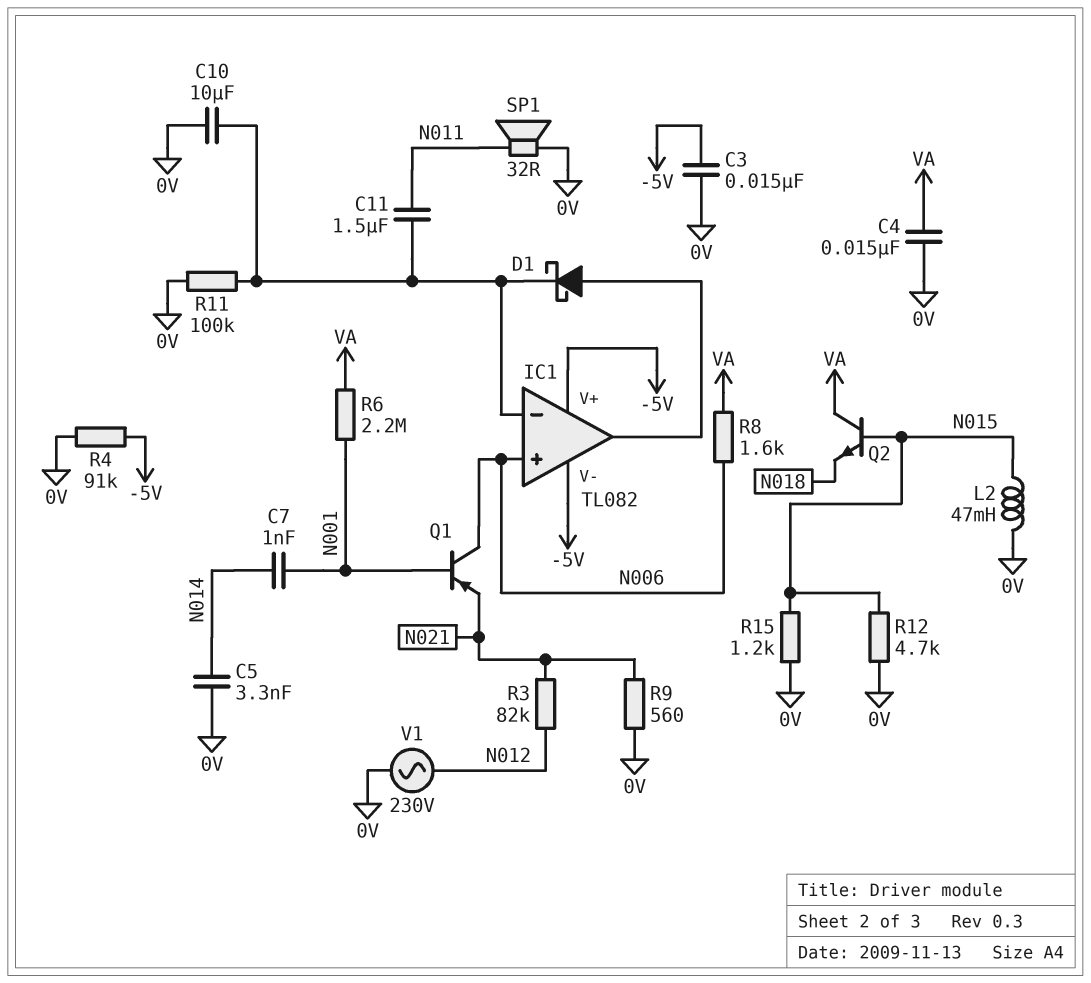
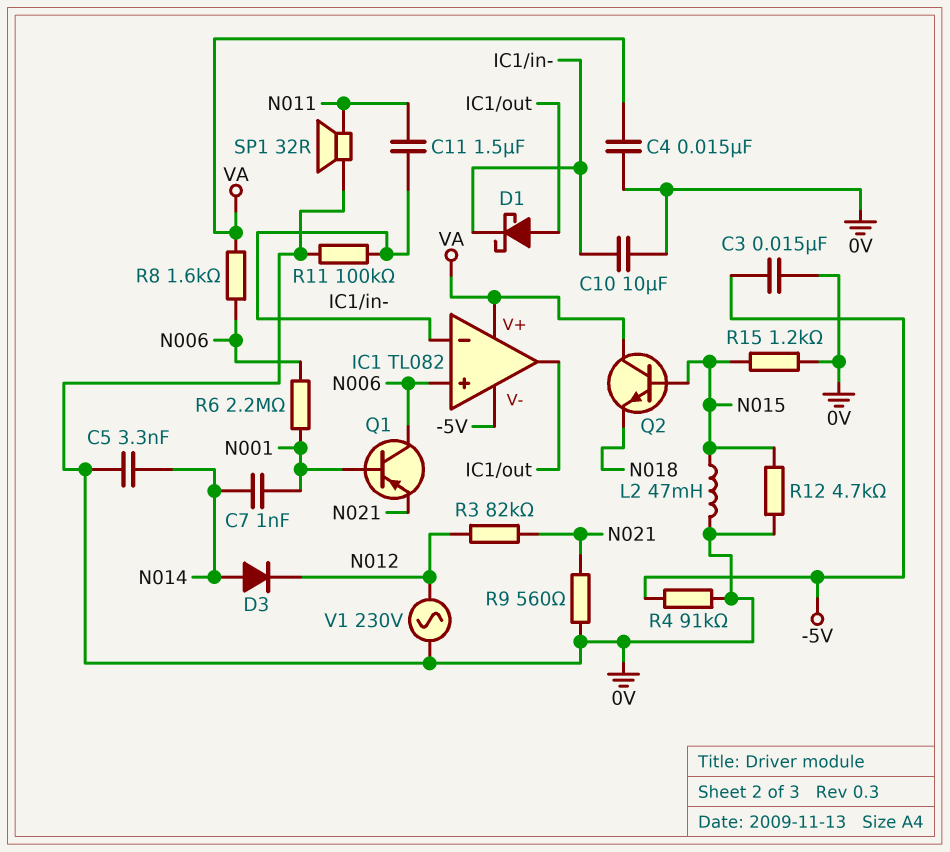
D3: none -> diode (A N014, K N012)
IC1 pin V+: -5V -> VA
R6: 2.2M (N001, VA) -> 2.2M (N001, N006)

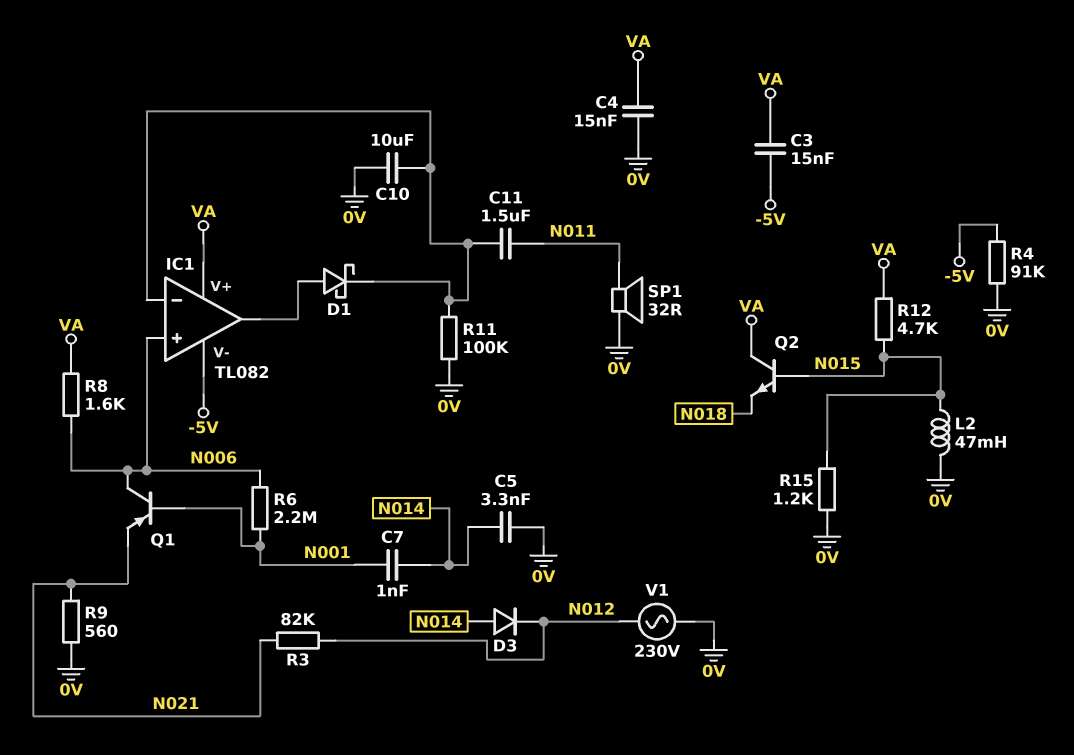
C3: 15nF (-5V, 0V) -> 15nF (-5V, VA)
R12: 4.7k (0V, N015) -> 4.7k (N015, VA)

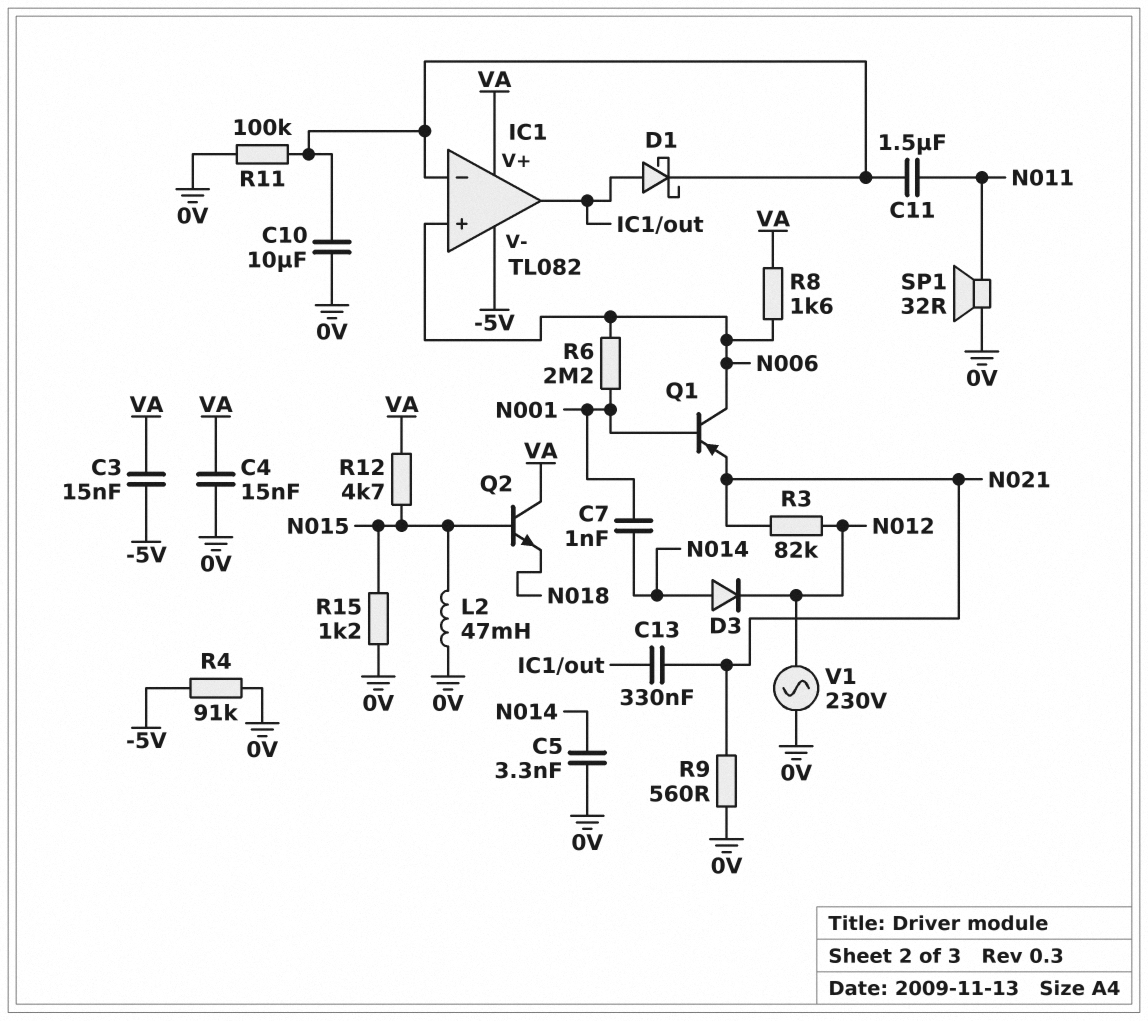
C13: none -> 330nF (IC1/out, N021)

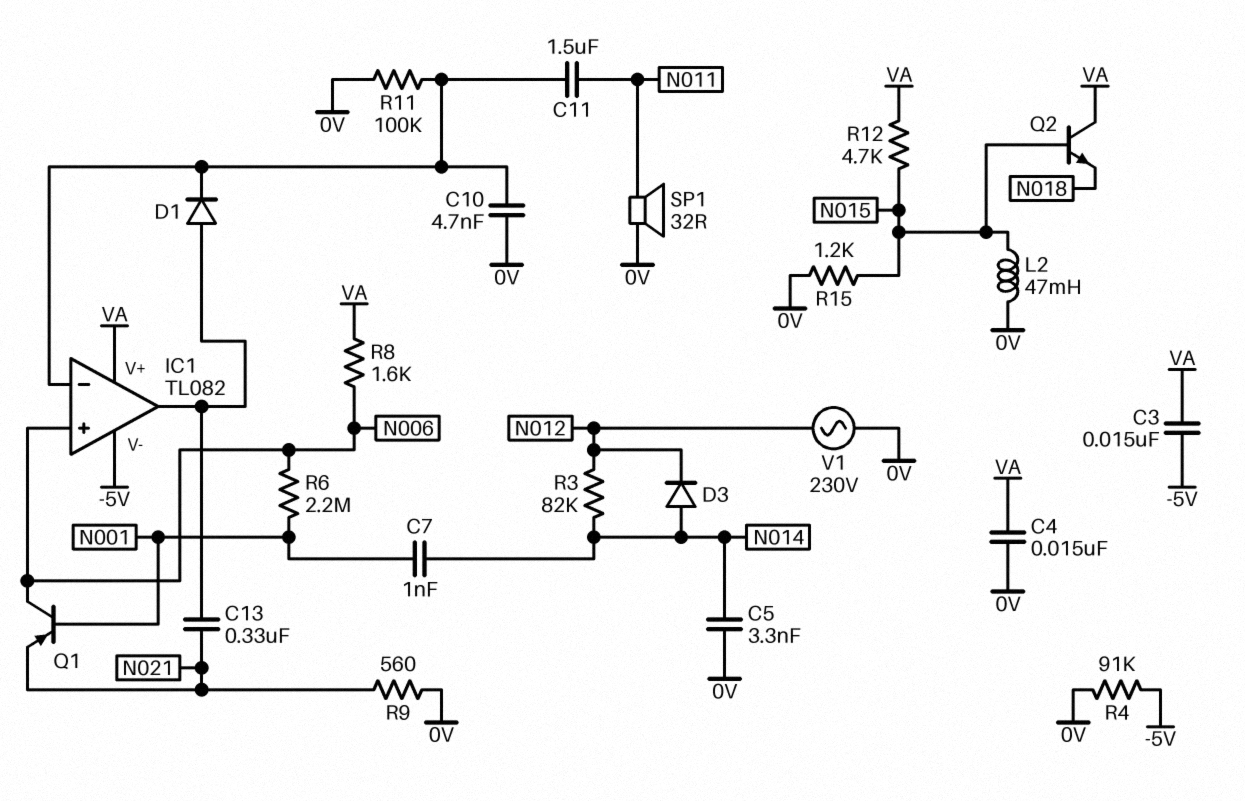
C10: 10uF (0V, IC1/in-) -> 4.7nF (0V, IC1/in-)
D1: schottky (A IC1/out, K IC1/in-) -> diode (A IC1/out, K IC1/in-)
R3: 82k (N012, N021) -> 82k (N012, N014)

